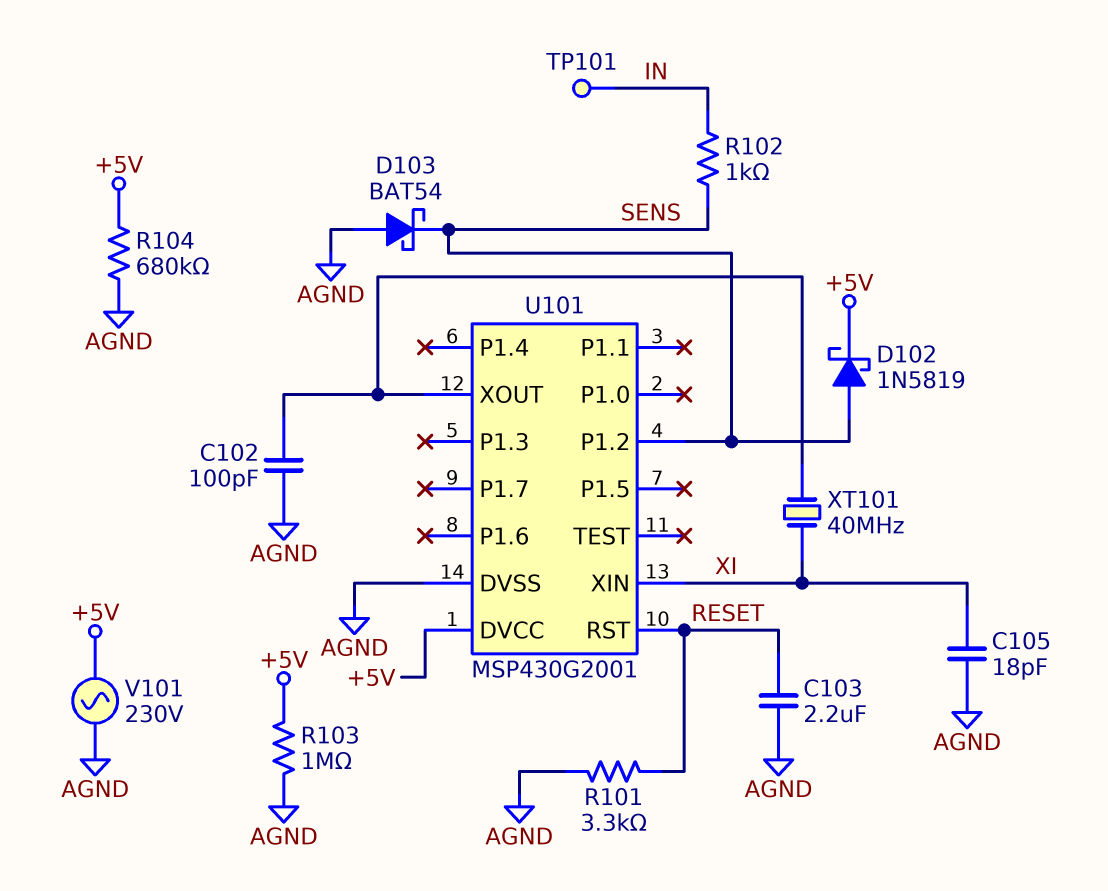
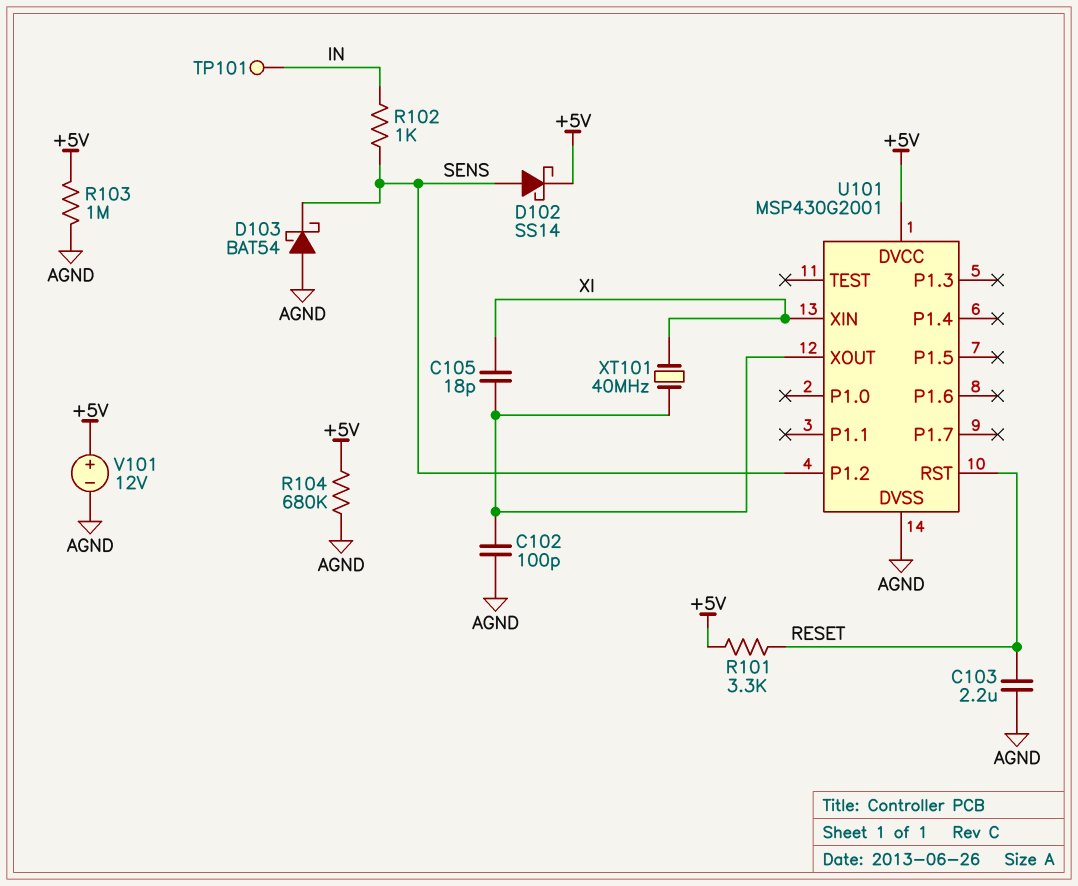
C105: 18pF (AGND, XI) -> 18pF (U101/XOUT, XI)
D102: schottky 1N5819 (A SENS, K +5V) -> schottky SS14 (A SENS, K +5V)
R101: 3.3k (AGND, RESET) -> 3.3k (+5V, RESET)
V101: AC 230V (+5V, AGND) -> 12V (plus +5V, minus AGND)

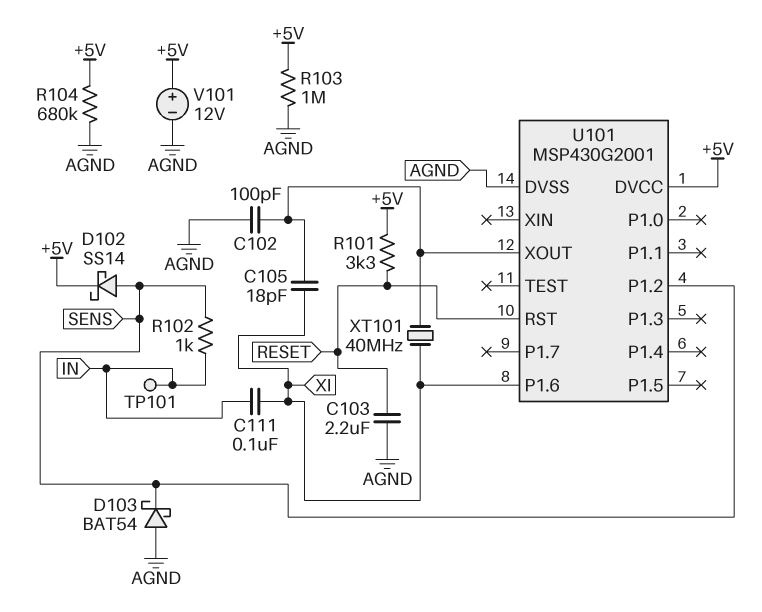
C111: none -> 100nF (IN, XI)
U101 pin P1.6: none -> XI
U101 pin XIN: XI -> none

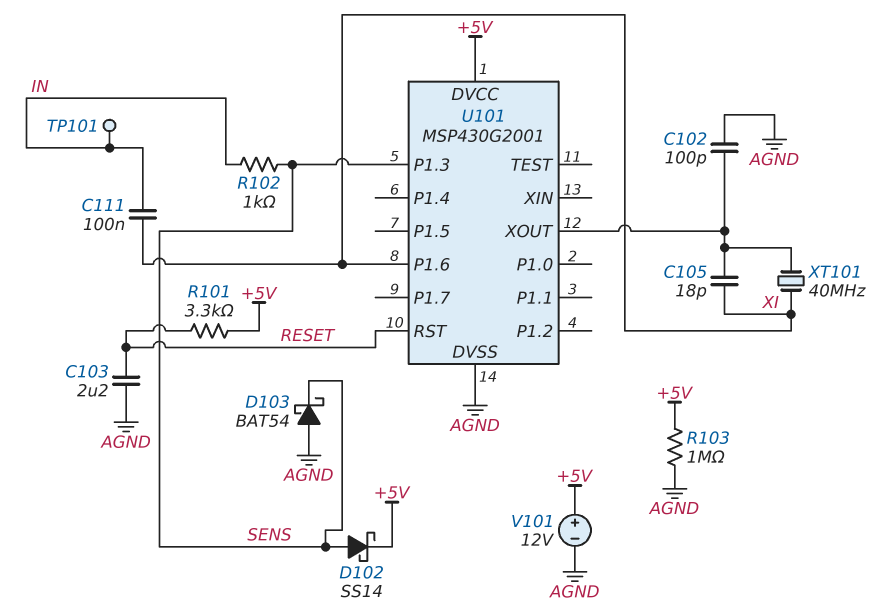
R104: 680k (+5V, AGND) -> none
U101 pin P1.2: SENS -> none
U101 pin P1.3: none -> SENS

